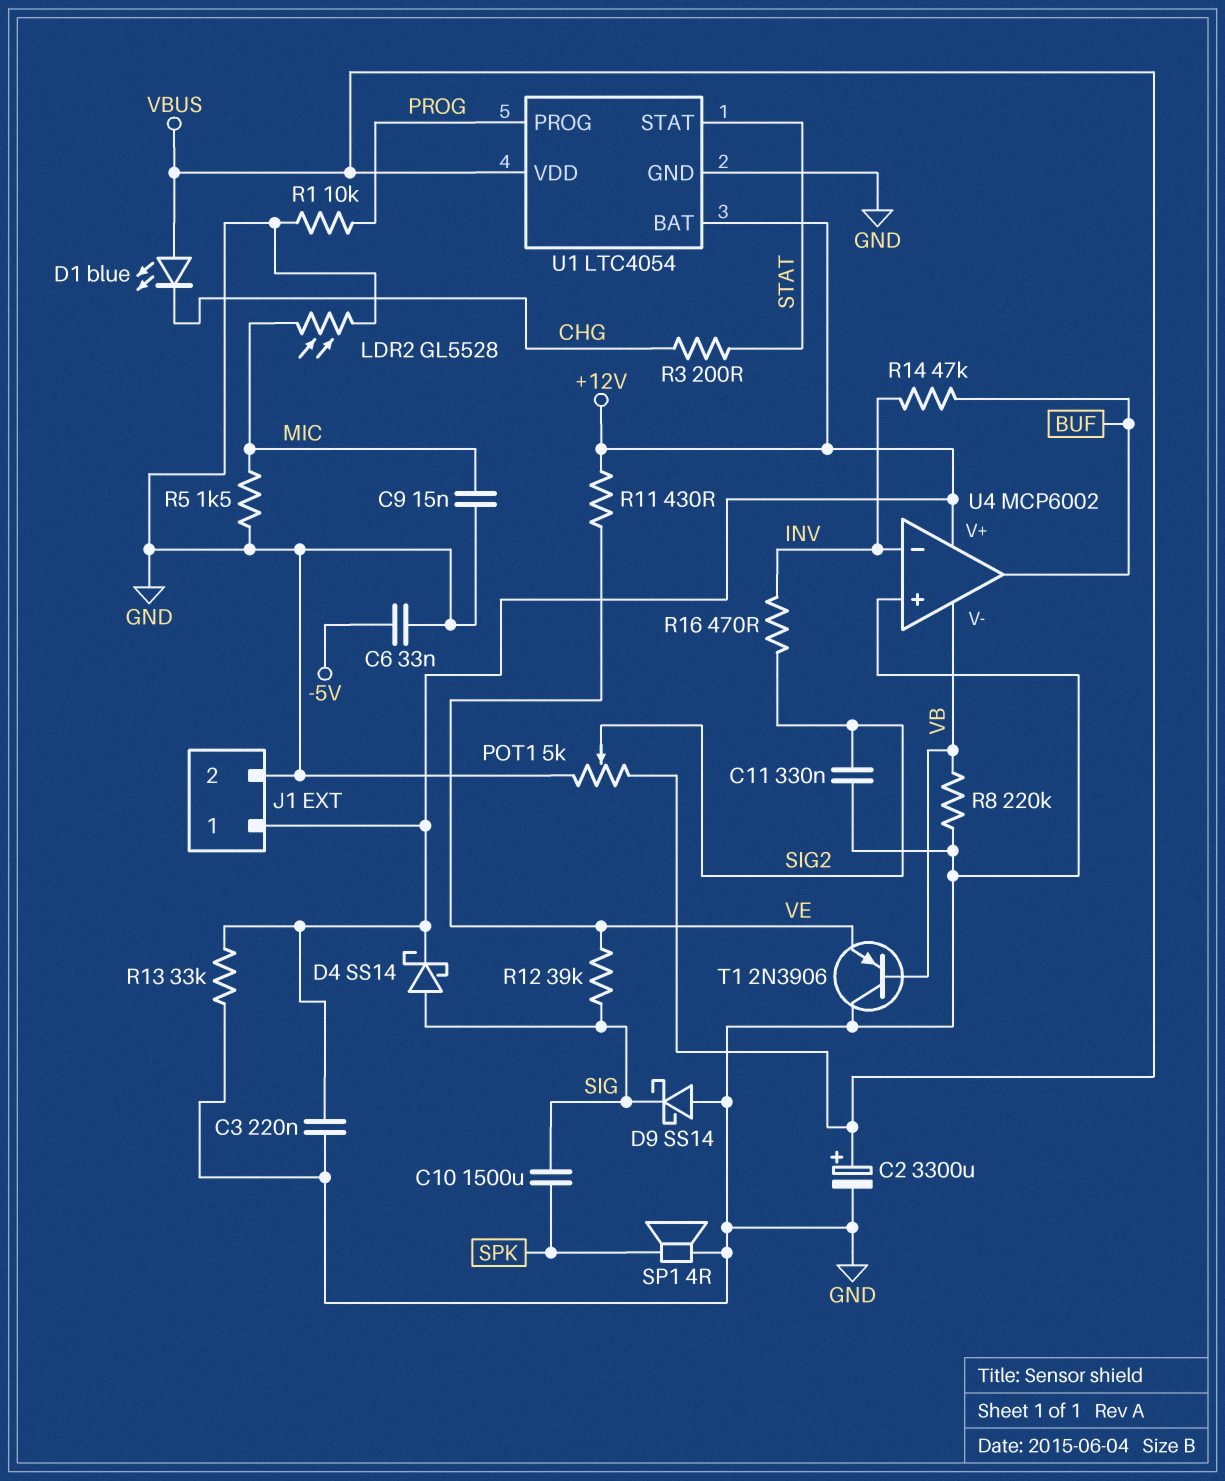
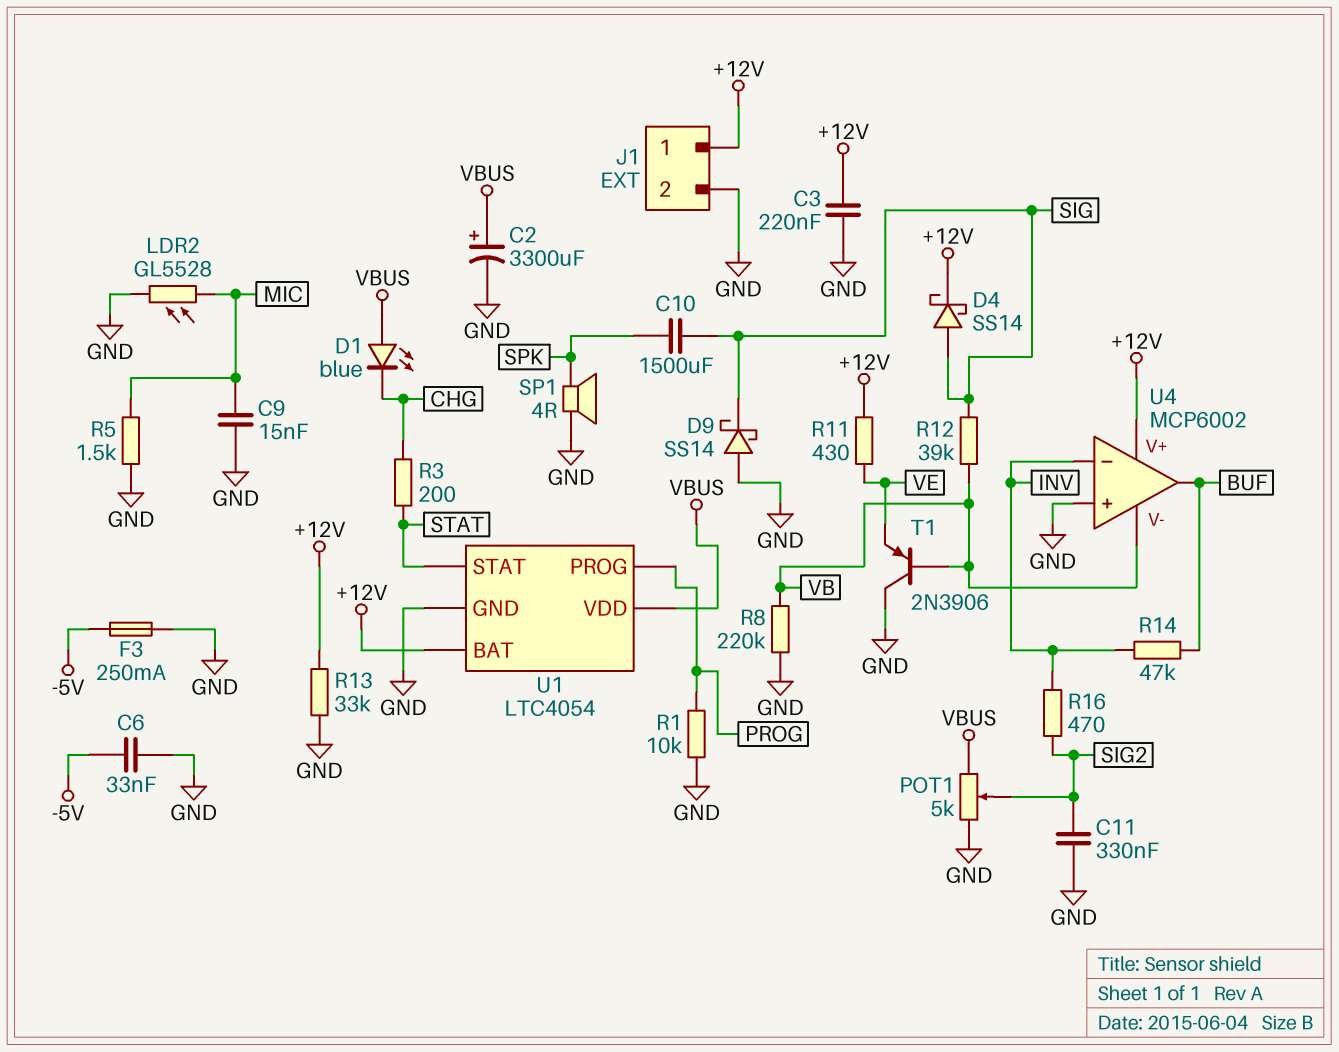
F3: none -> 250mA (-5V, GND)
R12: 39k (SIG, VE) -> 39k (SIG, VB)

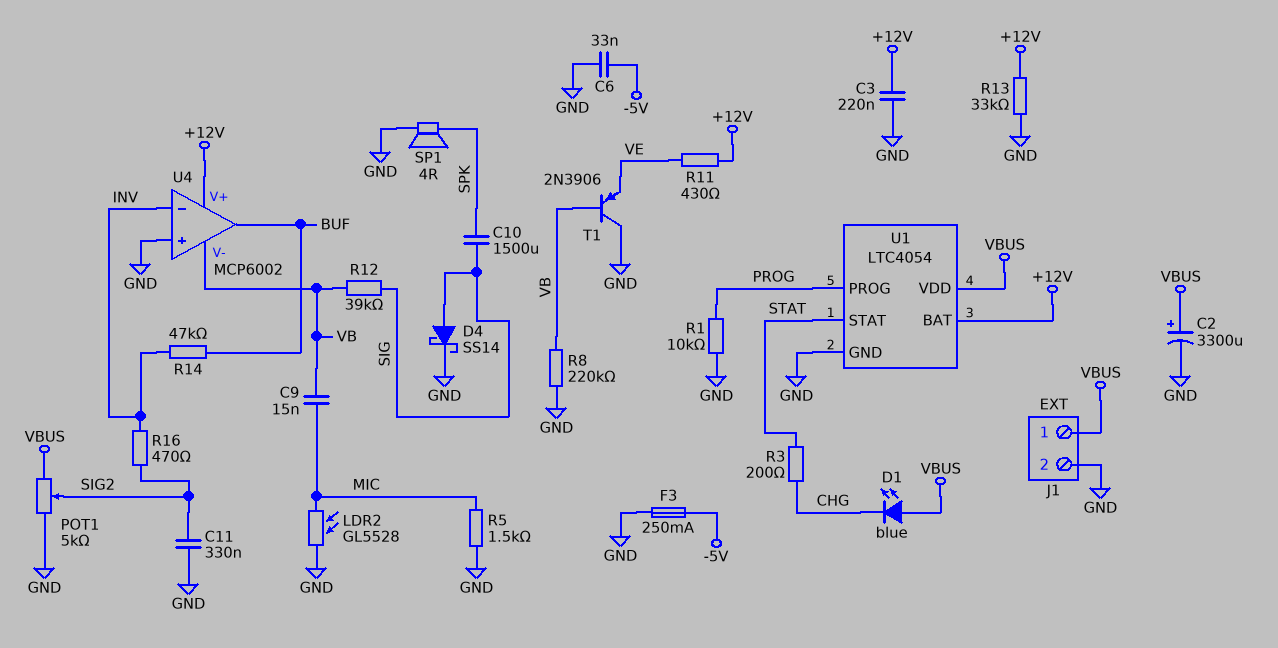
C9: 15nF (GND, MIC) -> 15nF (MIC, VB)
D4: schottky SS14 (A SIG, K +12V) -> schottky SS14 (A SIG, K GND)
D9: schottky SS14 (A GND, K SIG) -> none
J1 pin 1: +12V -> VBUS

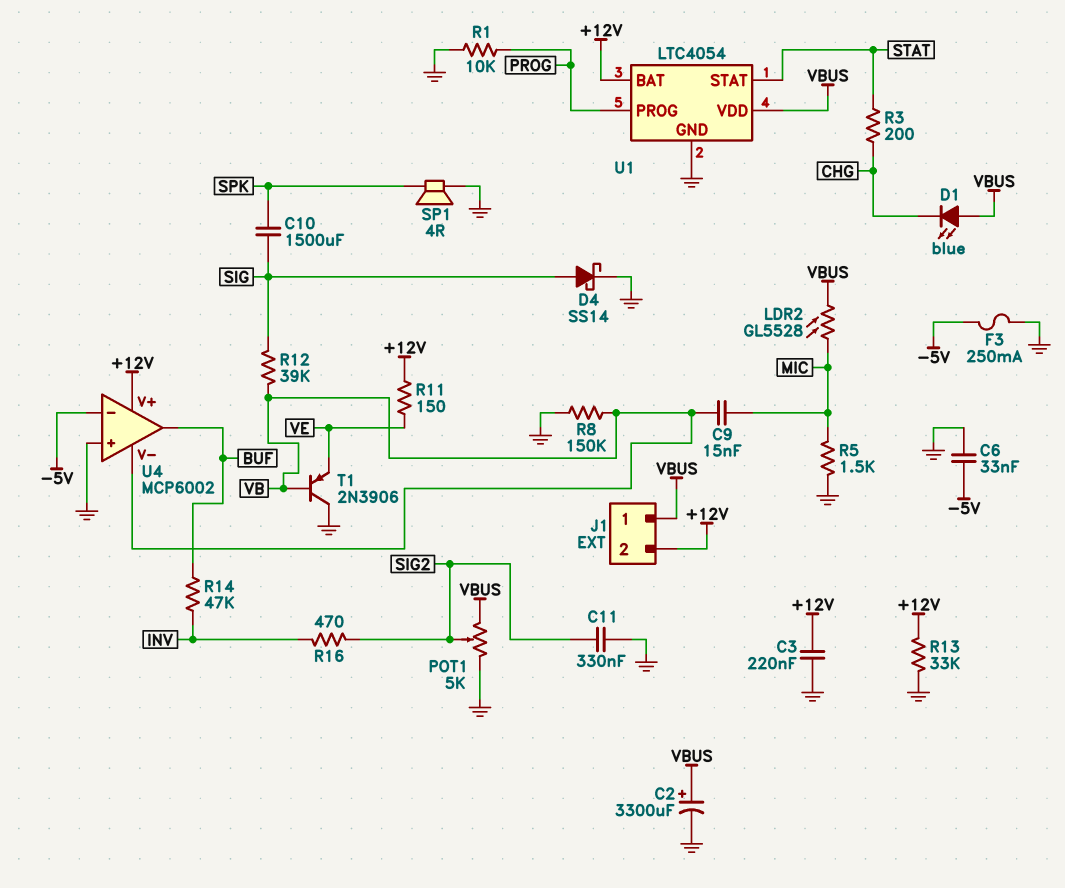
J1 pin 2: GND -> +12V
LDR2: GL5528 (GND, MIC) -> GL5528 (MIC, VBUS)
R8: 220k (GND, VB) -> 150k (GND, VB)
R11: 430 (+12V, VE) -> 150 (+12V, VE)
U4 pin in-: INV -> -5V

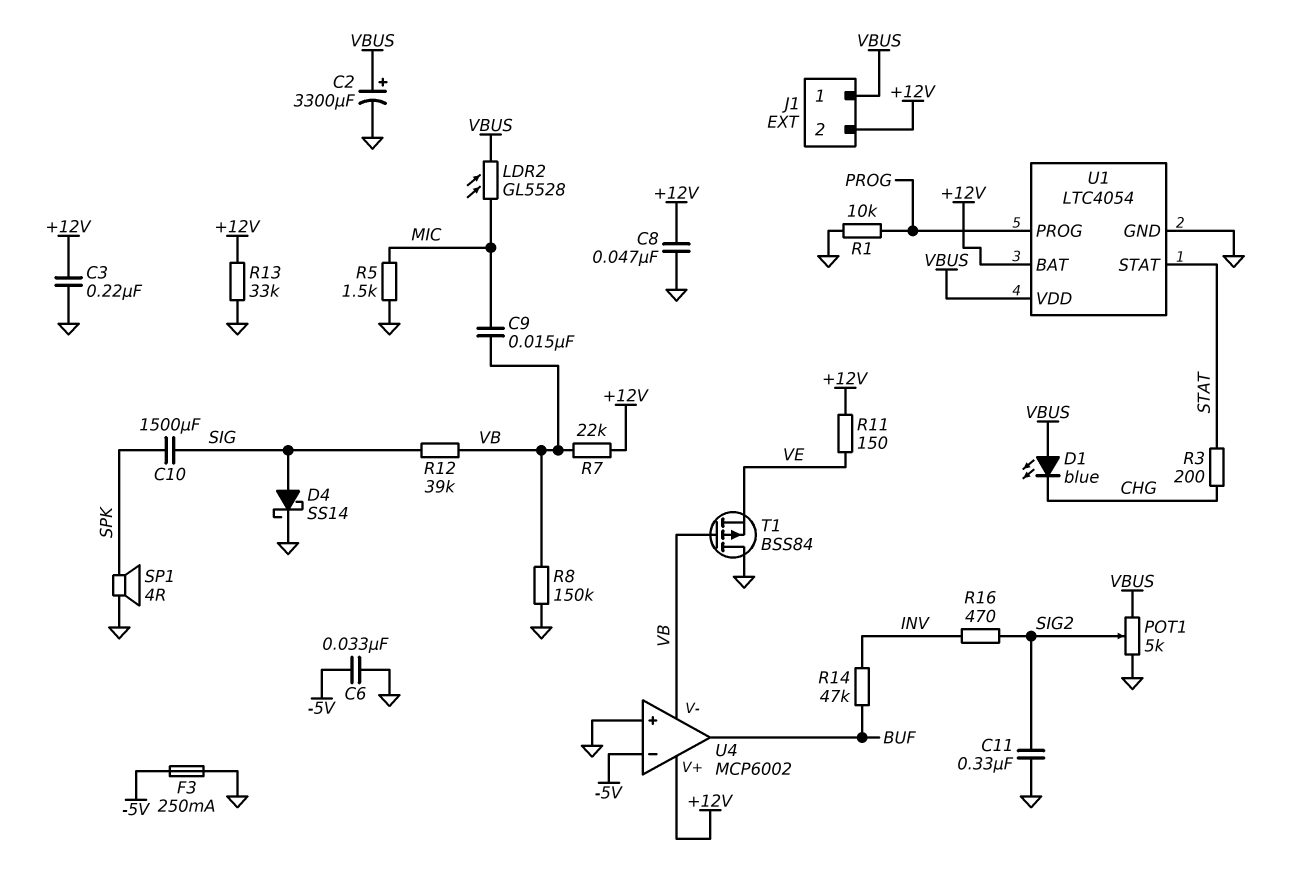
C8: none -> 47nF (+12V, GND)
R7: none -> 22k (+12V, VB)
T1: PNP 2N3906 (B VB, C GND, E VE) -> PMOS BSS84 (G VB, D GND, S VE)

